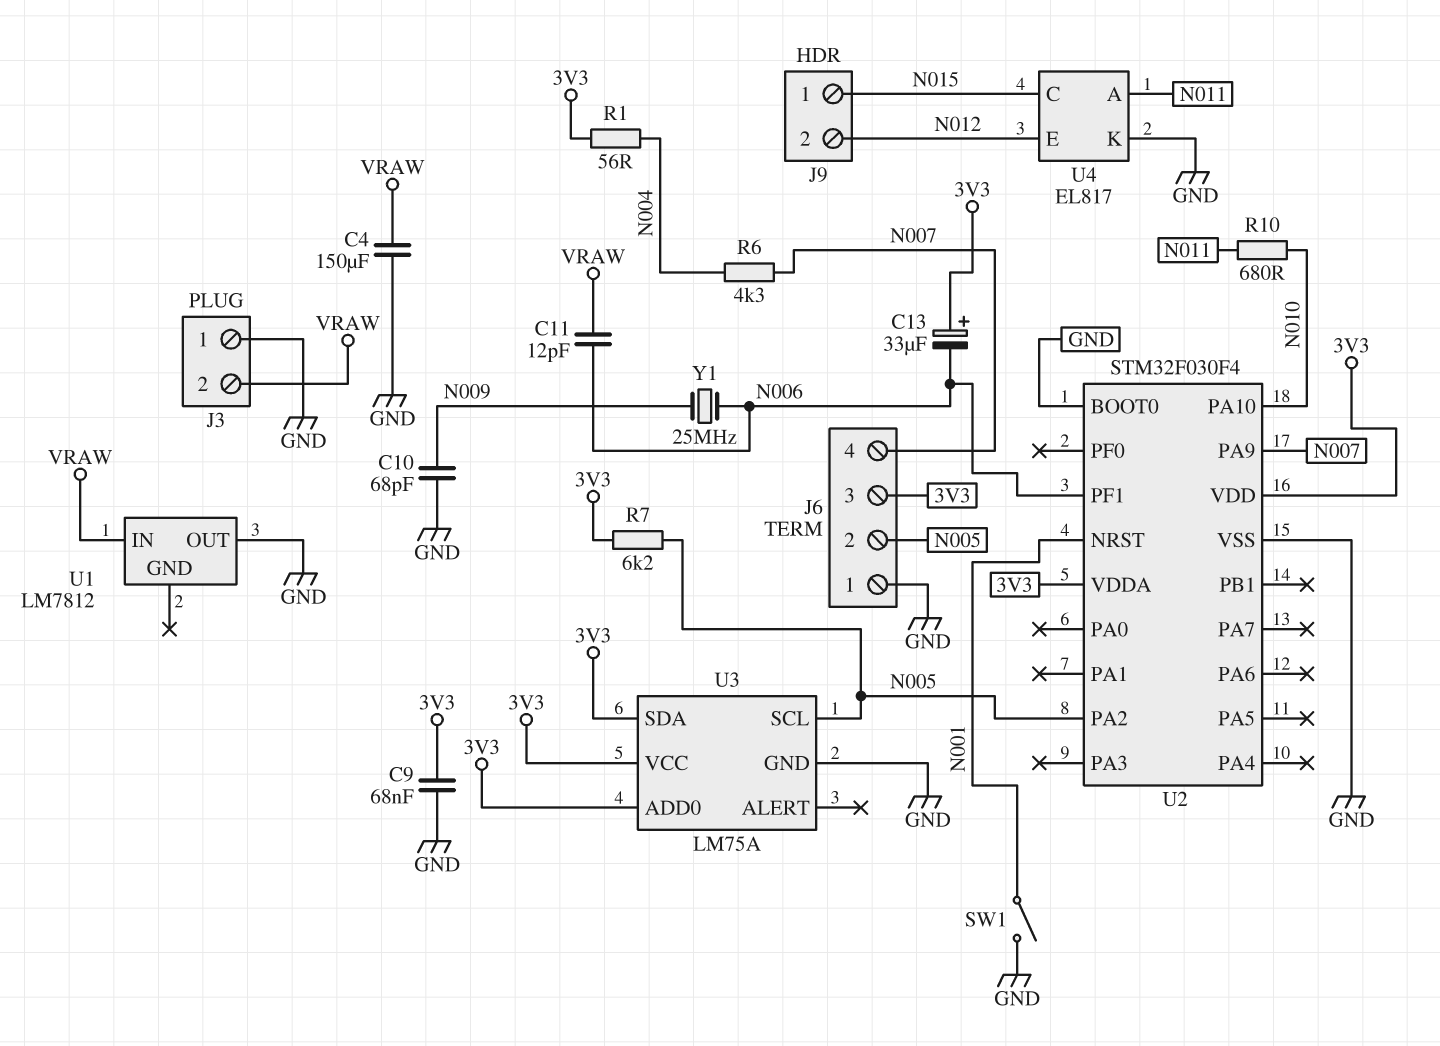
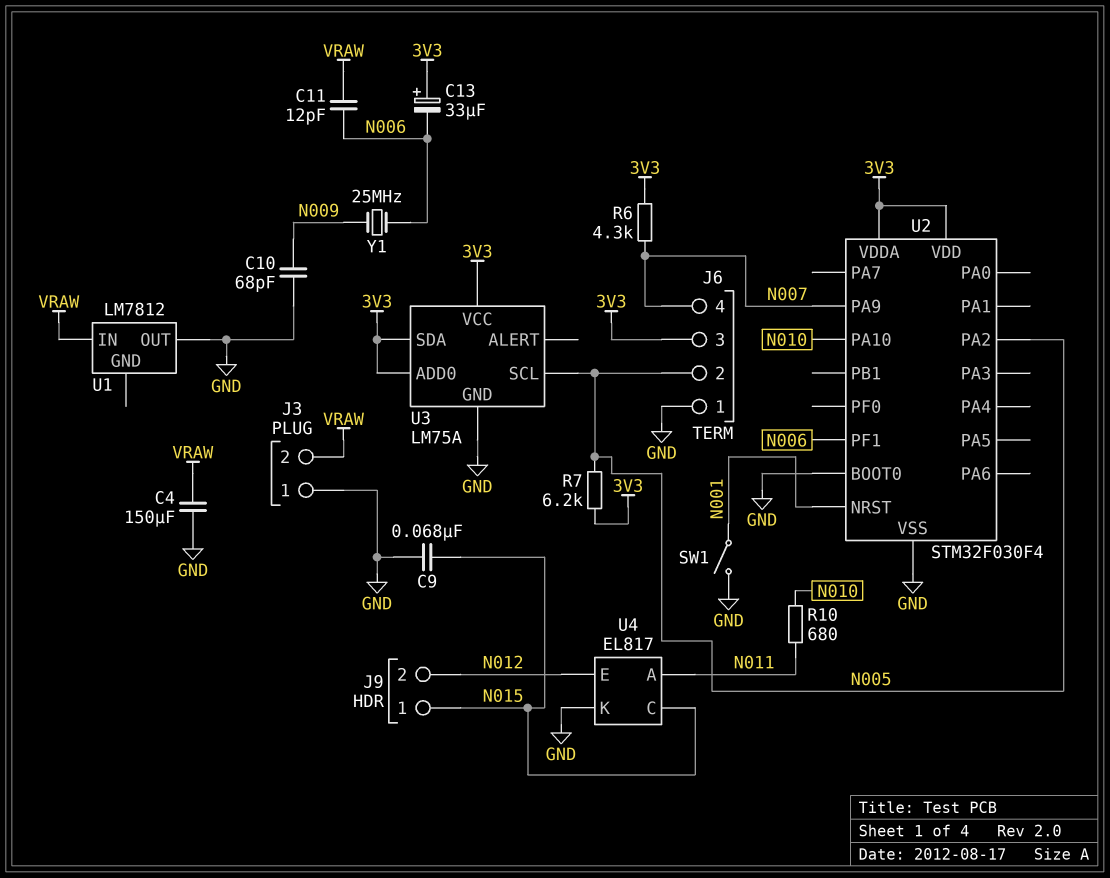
C9: 68nF (3V3, GND) -> 68nF (GND, N015)
R1: 56 (3V3, N004) -> none
R6: 4.3k (N004, N007) -> 4.3k (3V3, N007)

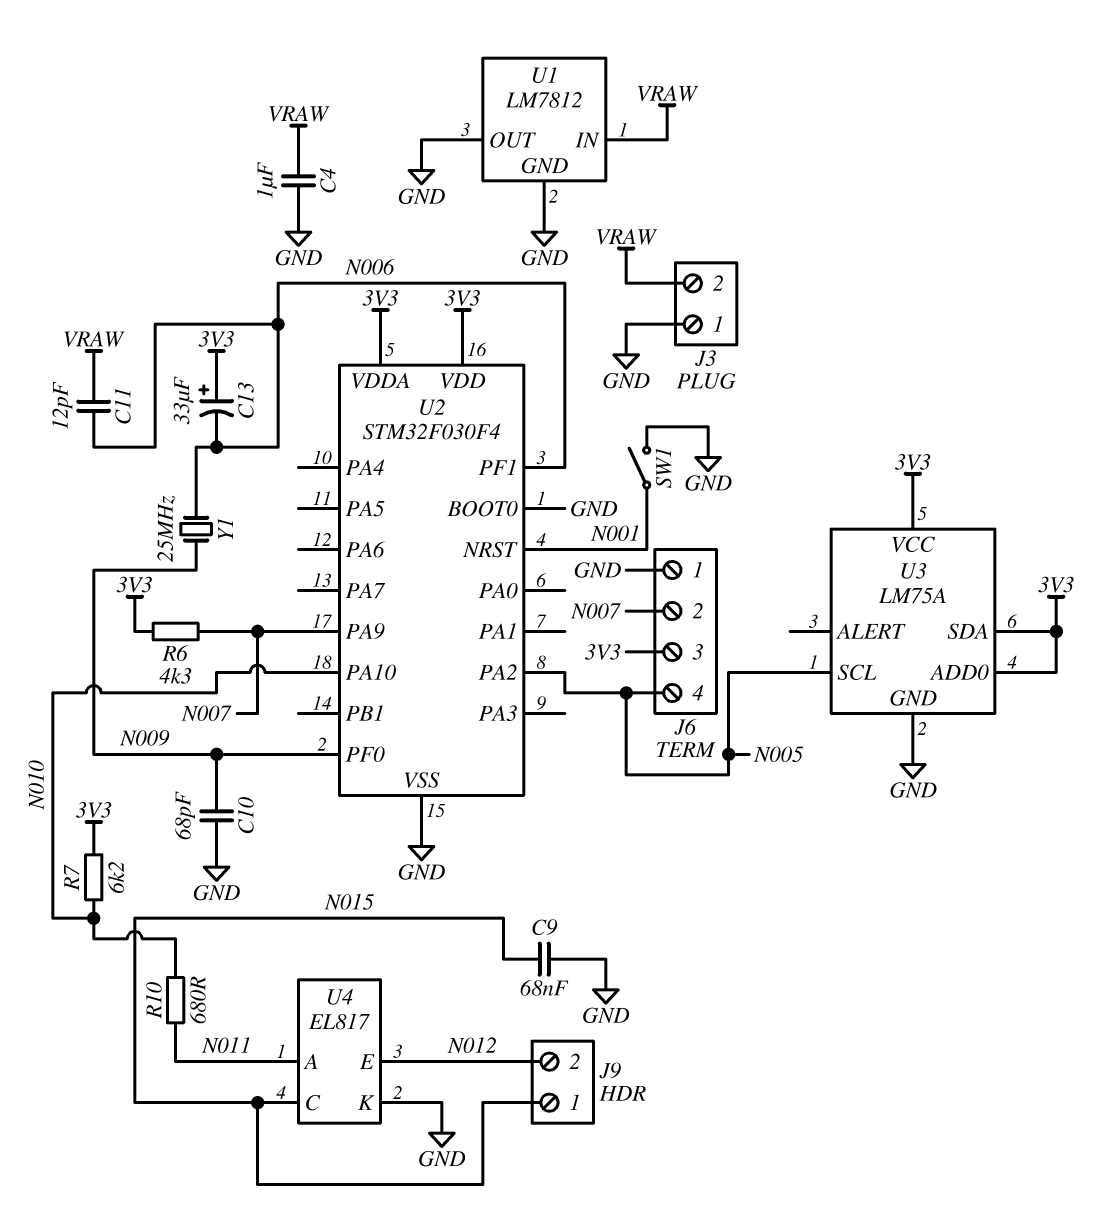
C4: 150uF (GND, VRAW) -> 1uF (GND, VRAW)
J6 pin 2: N005 -> N007
J6 pin 4: N007 -> N005
R7: 6.2k (3V3, N005) -> 6.2k (3V3, N010)
U1 pin GND: none -> GND
U2 pin PF0: none -> N009

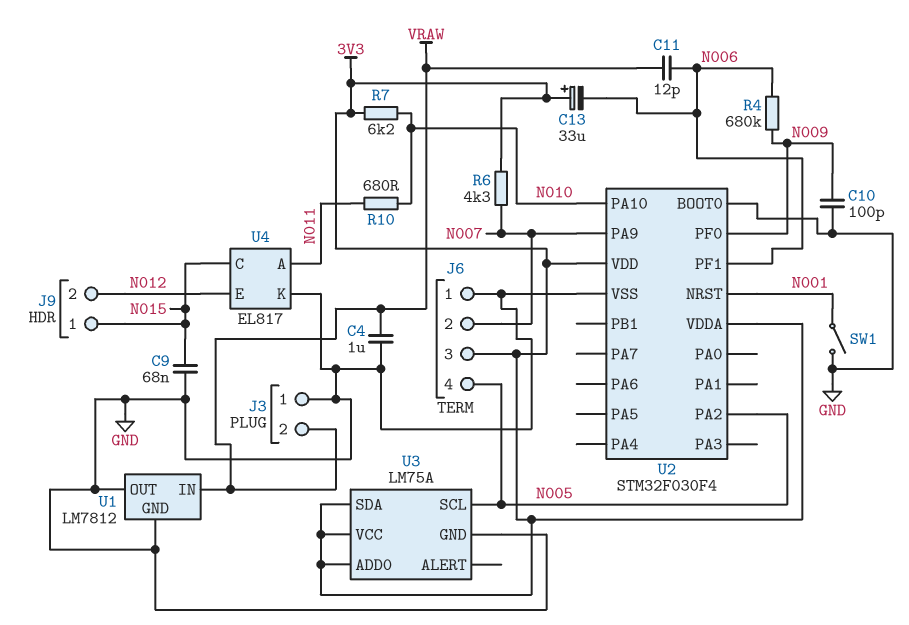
C10: 68pF (GND, N009) -> 100pF (GND, N009)
R4: none -> 680k (N006, N009)
Y1: 25MHz (N006, N009) -> none

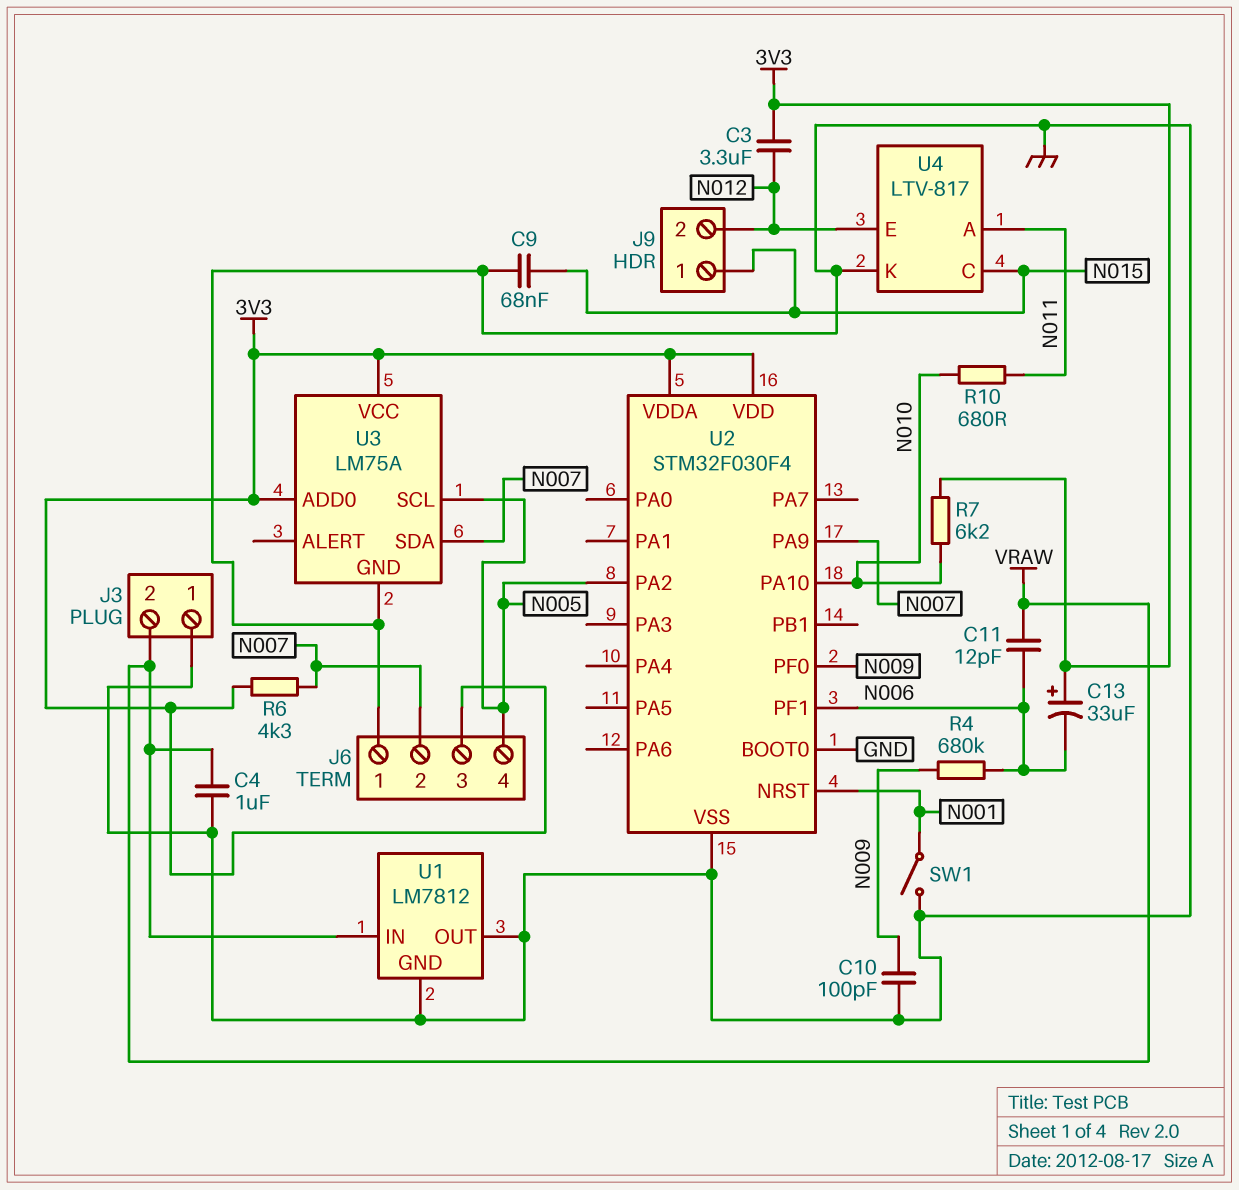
C3: none -> 3.3uF (3V3, N012)
U3 pin SDA: 3V3 -> N007
U4: EL817 -> LTV-817

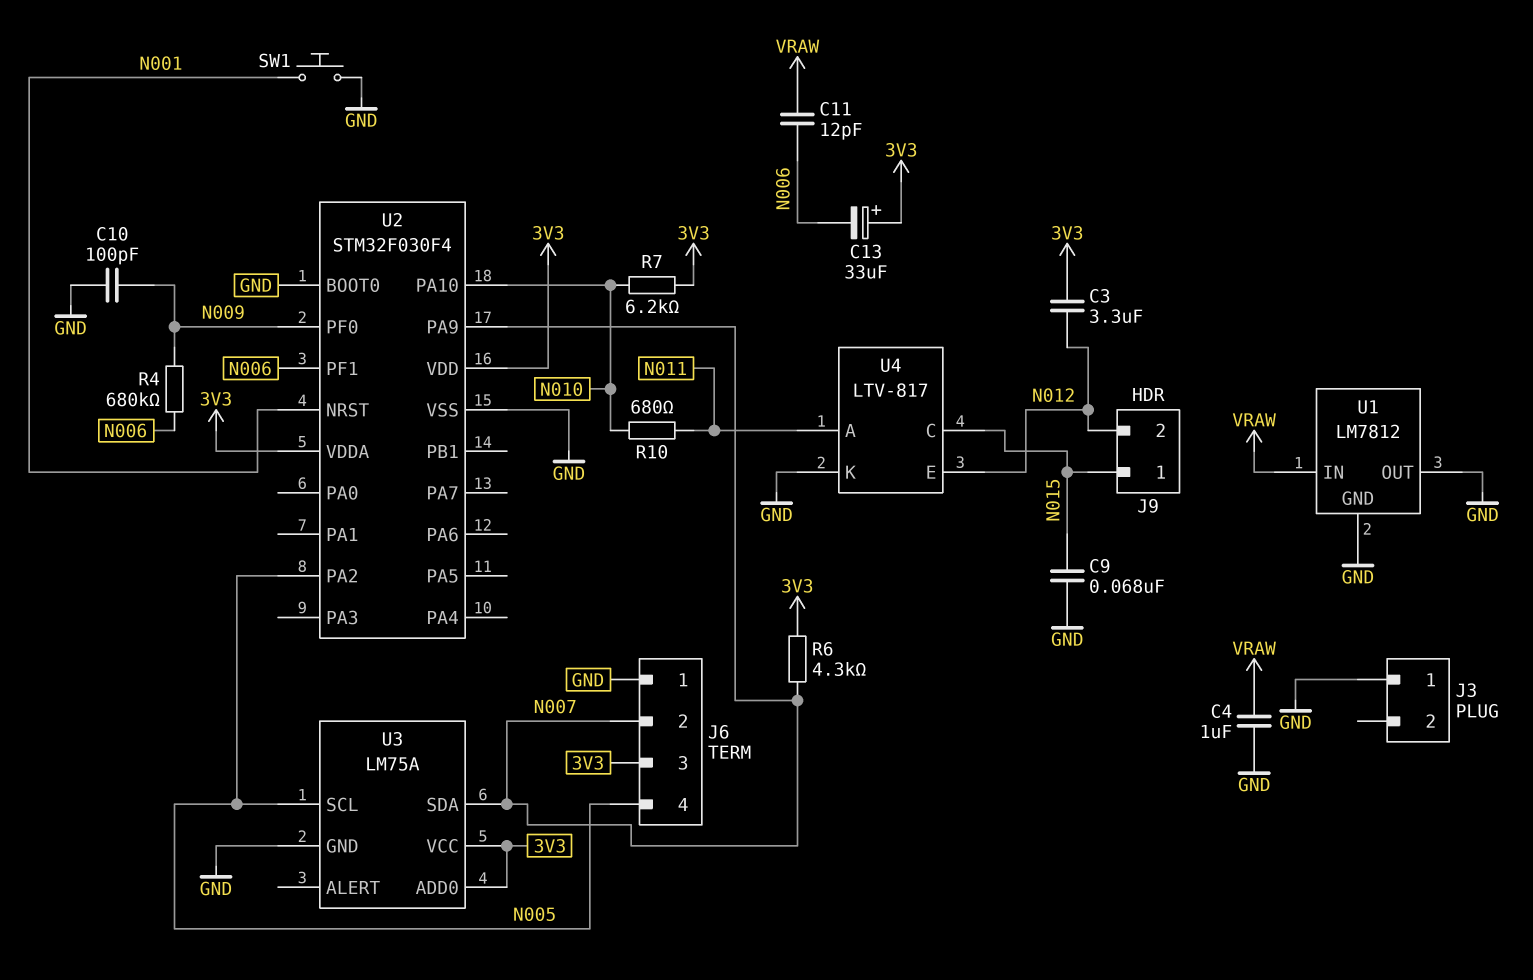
J3 pin 2: VRAW -> none
SW1: switch (GND, N001) -> button (GND, N001)

